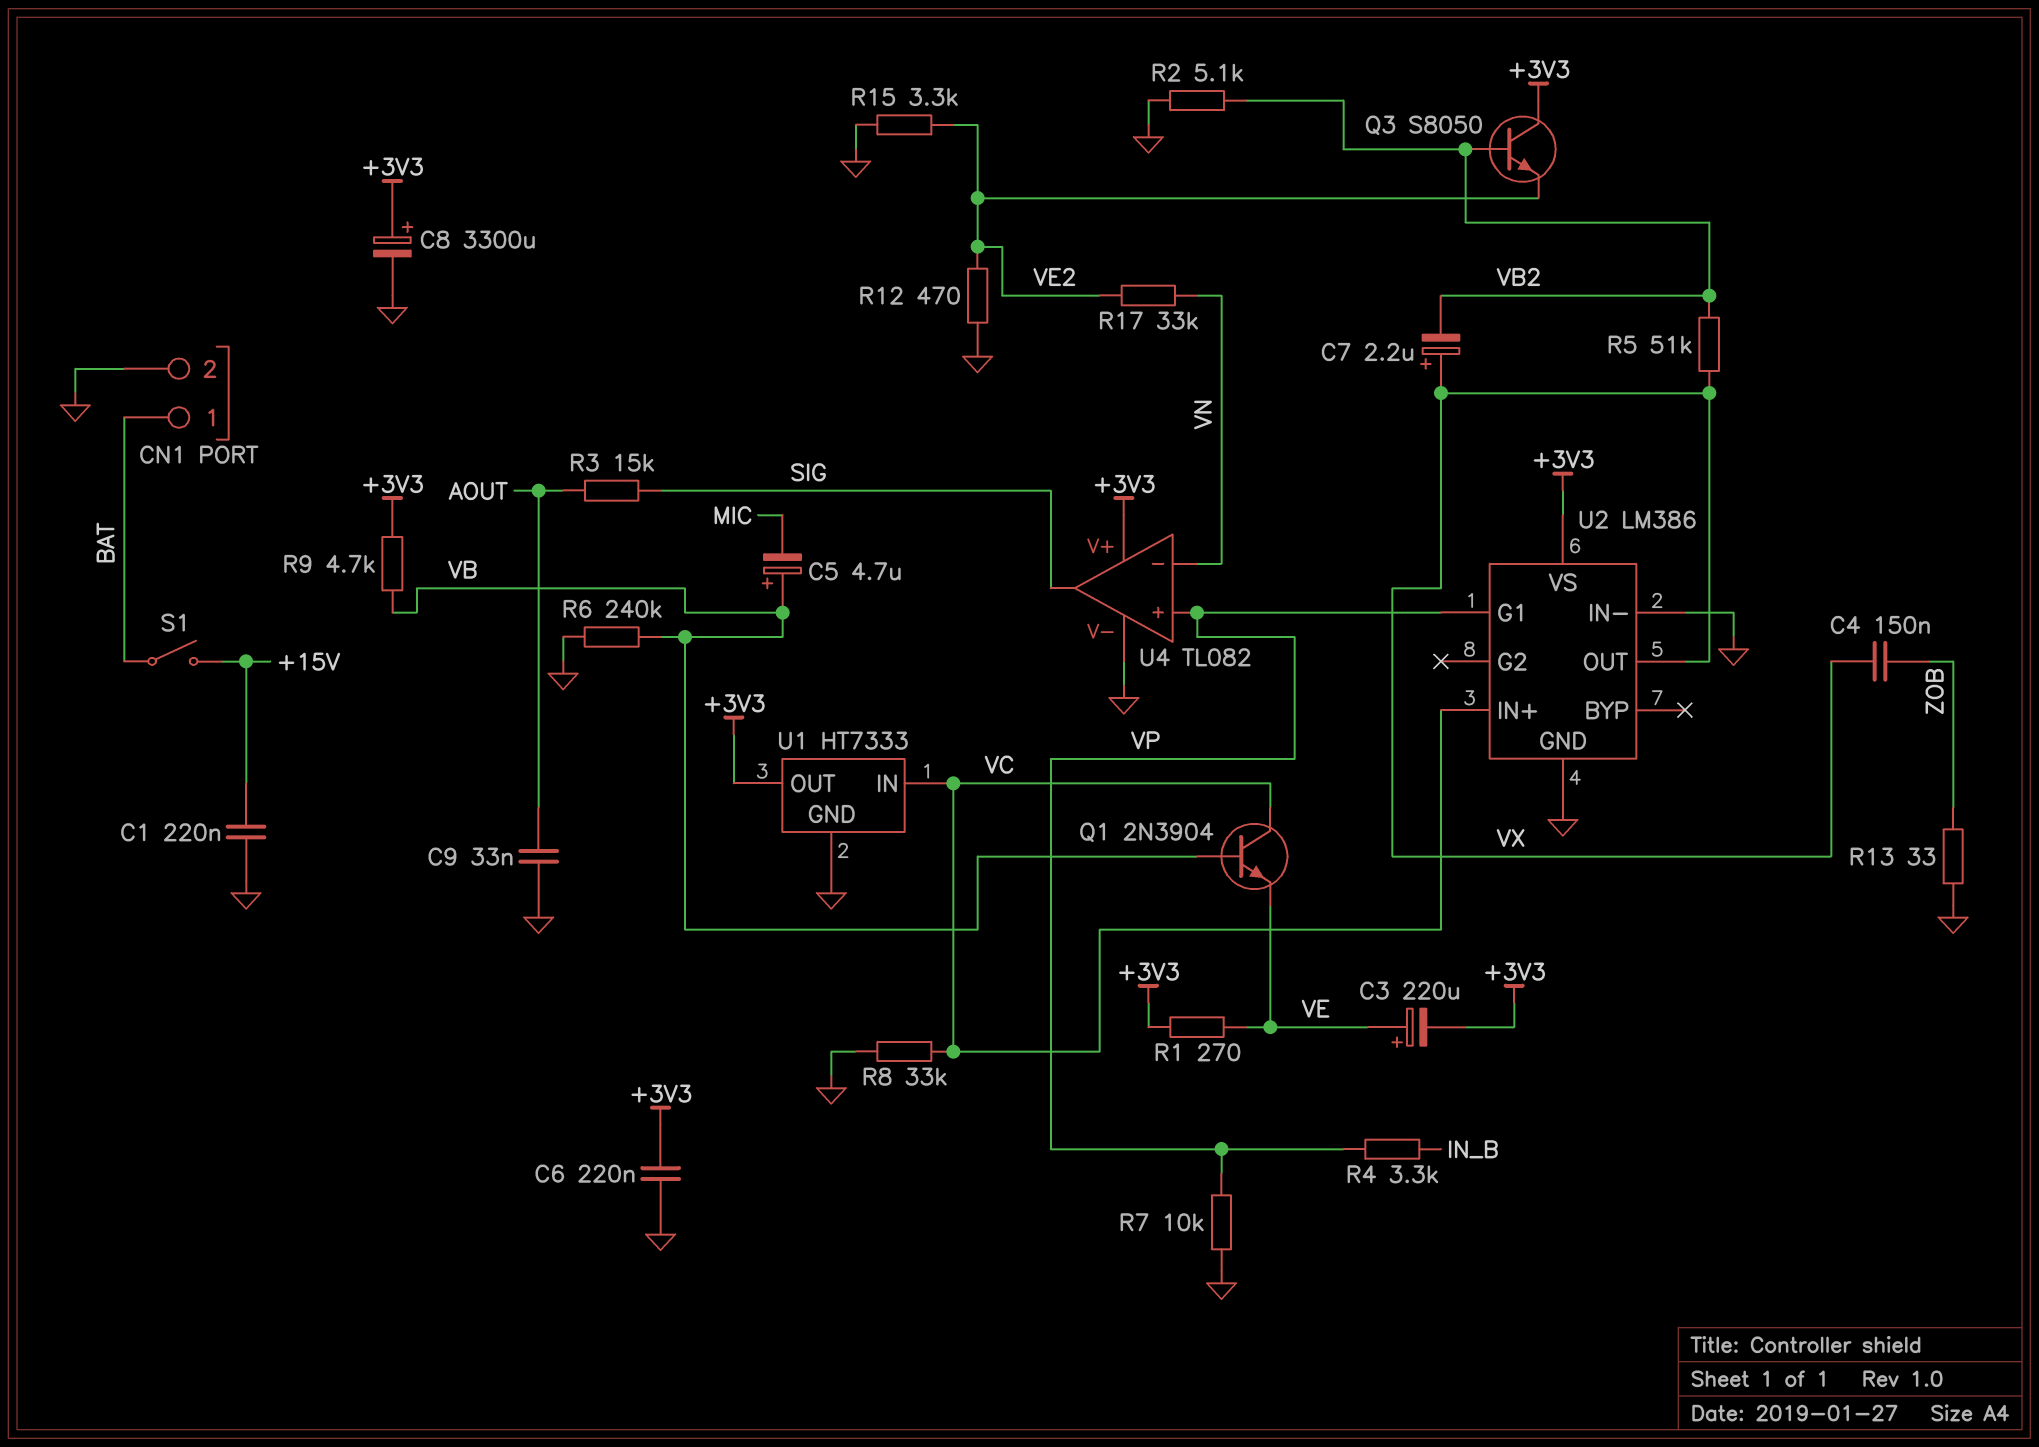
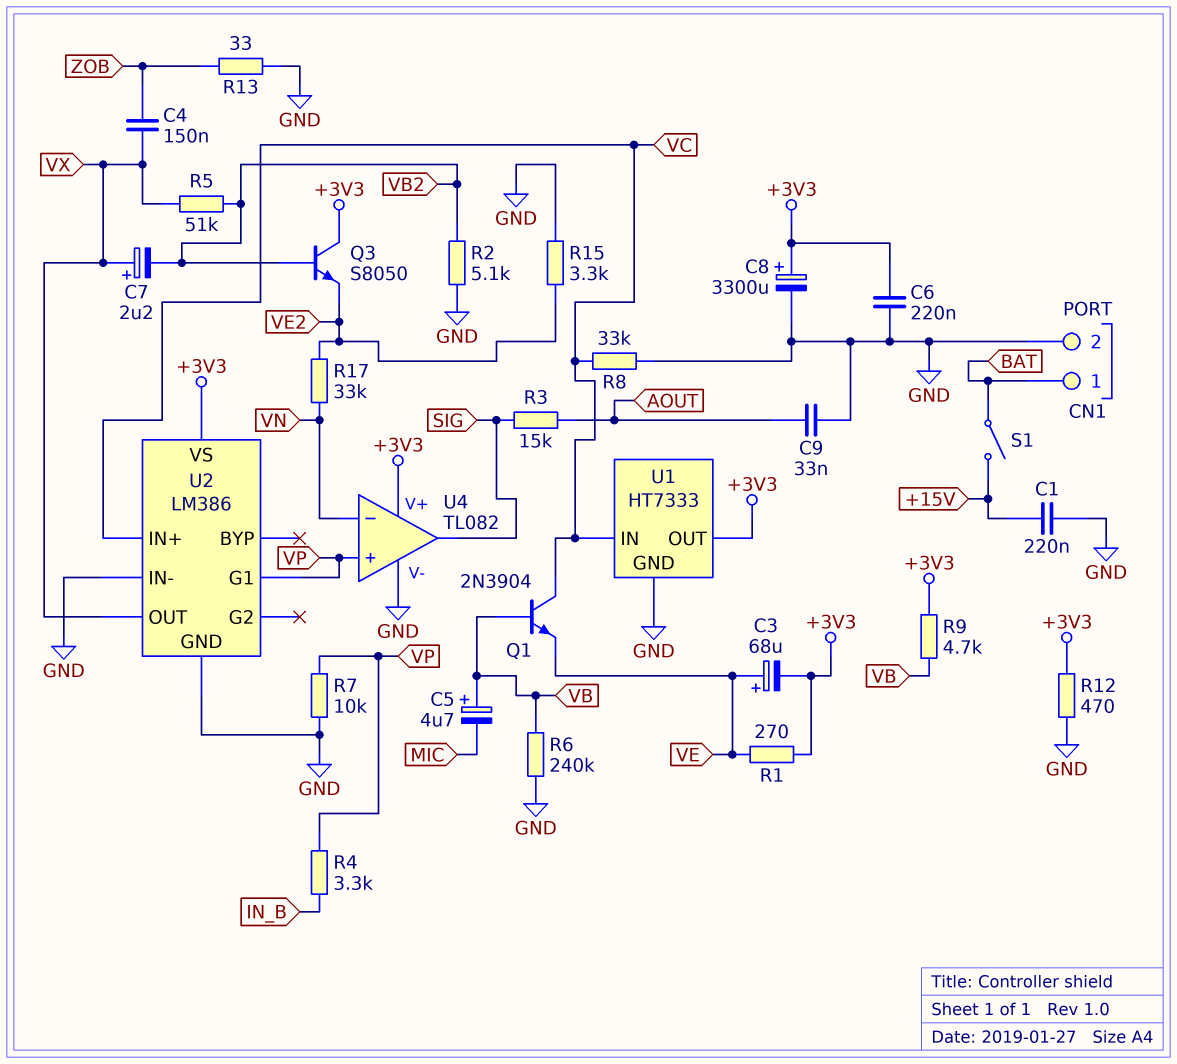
C3: 220uF (plus VE, minus +3V3) -> 68uF (plus VE, minus +3V3)
R12: 470 (GND, VE2) -> 470 (+3V3, GND)

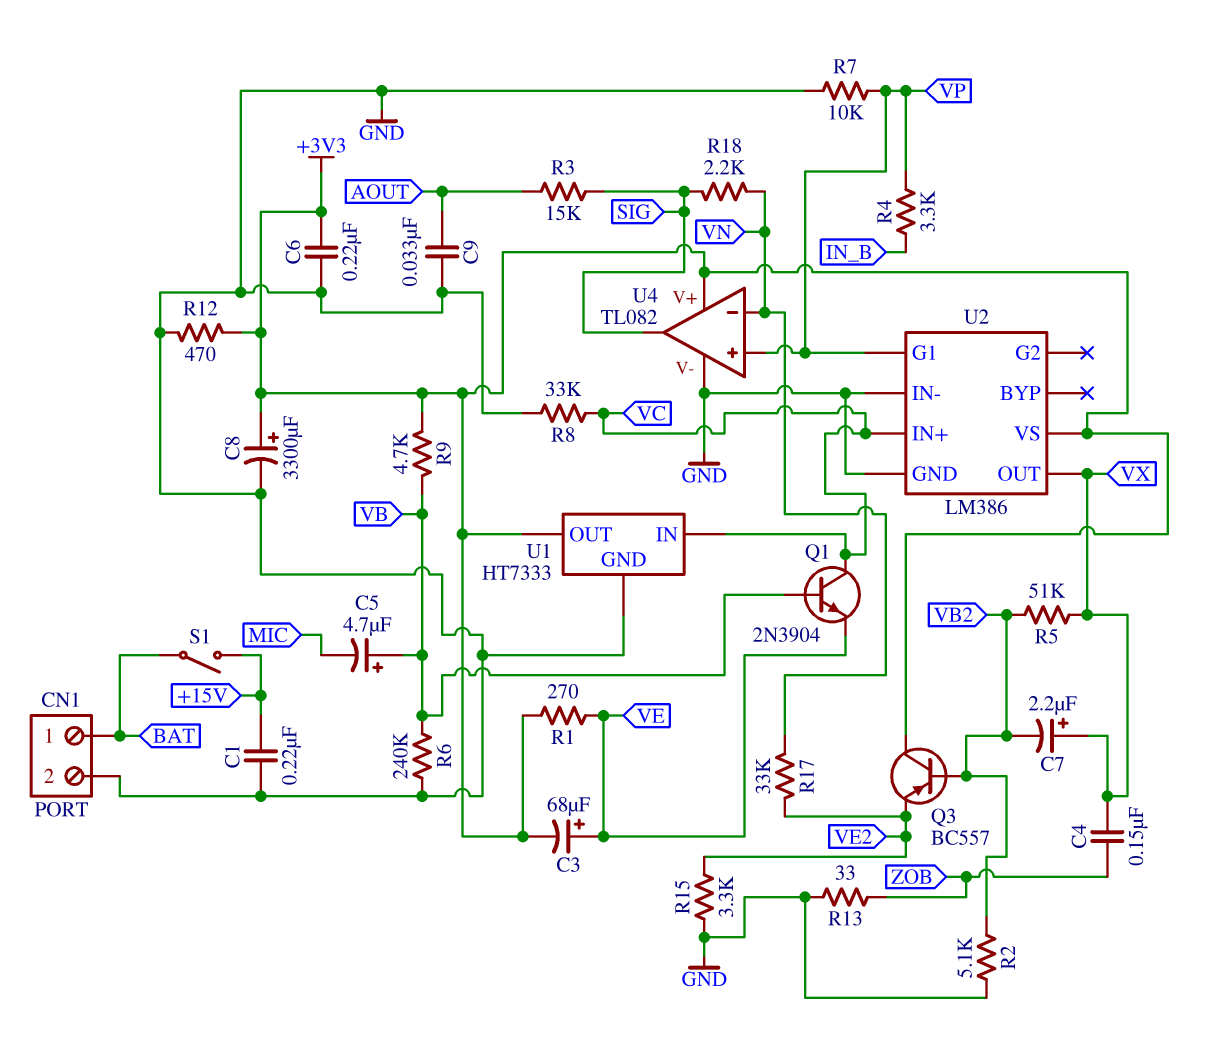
Q3: NPN S8050 (B VB2, C +3V3, E VE2) -> PNP BC557 (B VB2, C +3V3, E VE2)
R18: none -> 2.2k (SIG, VN)

